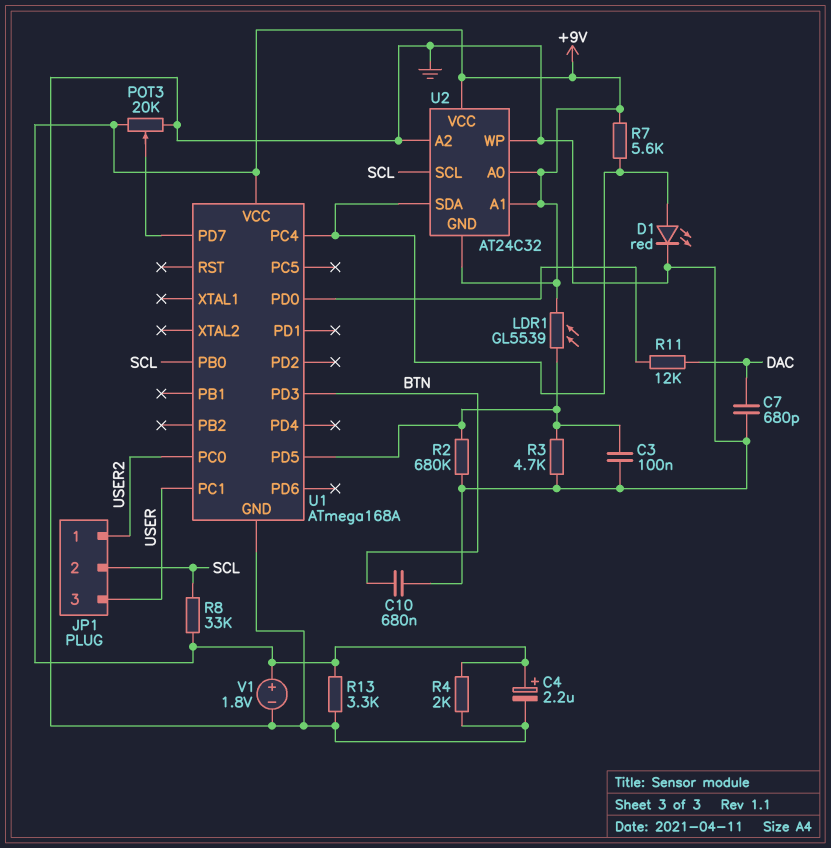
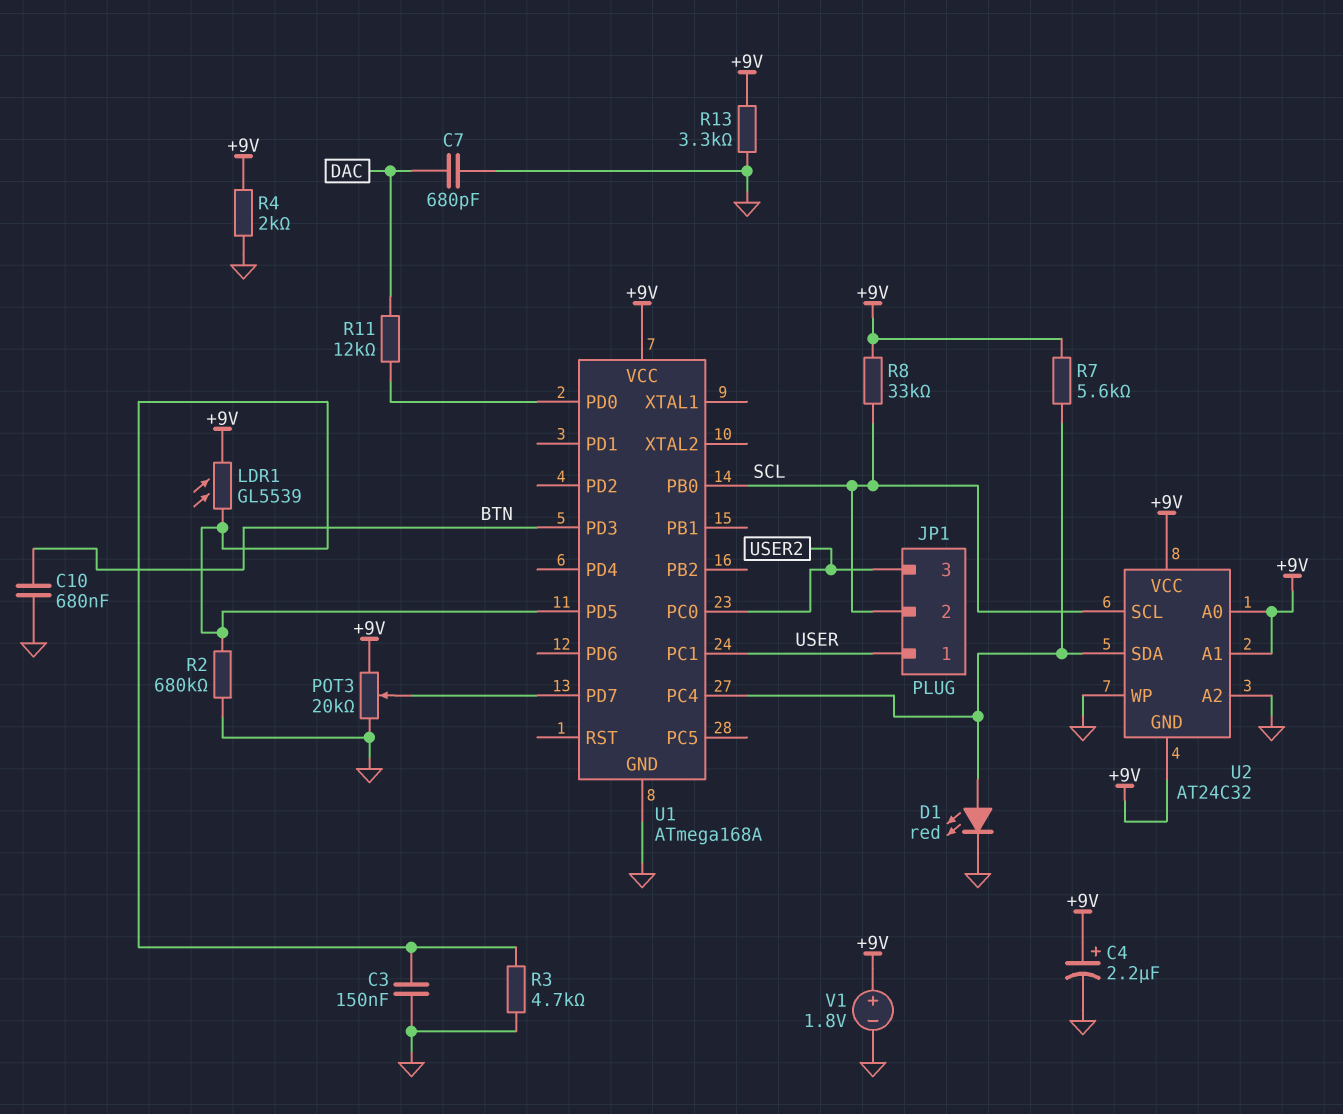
C3: 100nF (GND, U1/PD5) -> 150nF (GND, U1/PD5)
JP1 pin 1: USER2 -> USER
JP1 pin 3: USER -> USER2

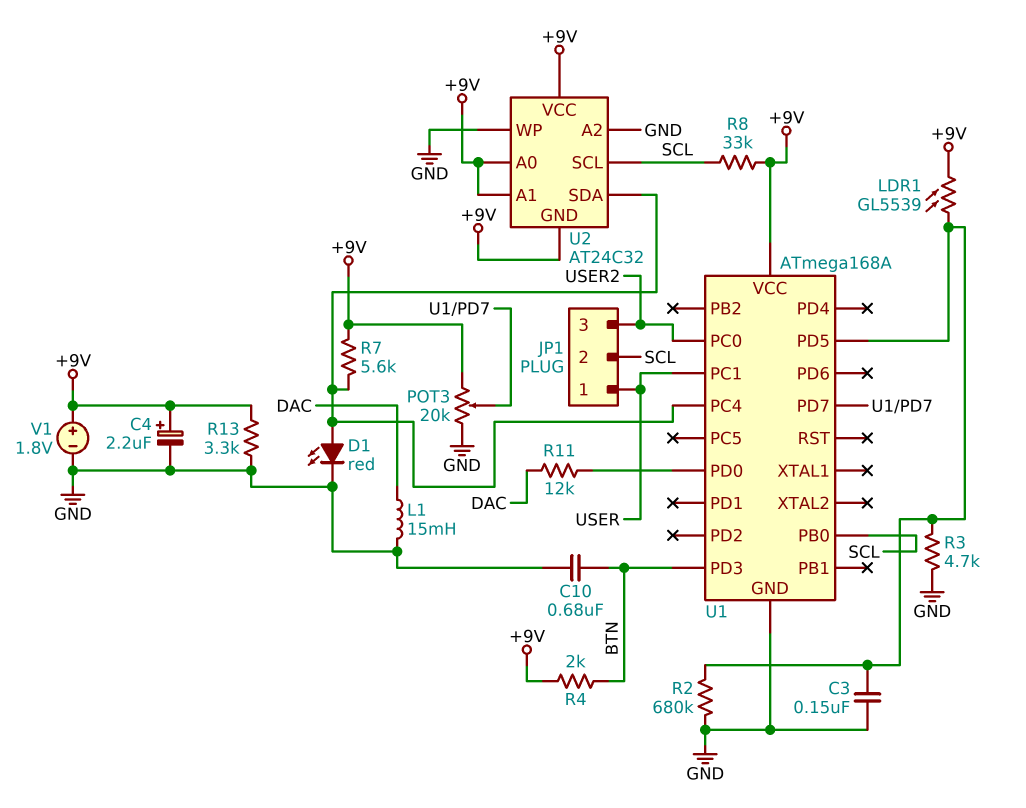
C7: 680pF (DAC, GND) -> none
L1: none -> 15mH (DAC, GND)
R4: 2k (+9V, GND) -> 2k (+9V, BTN)

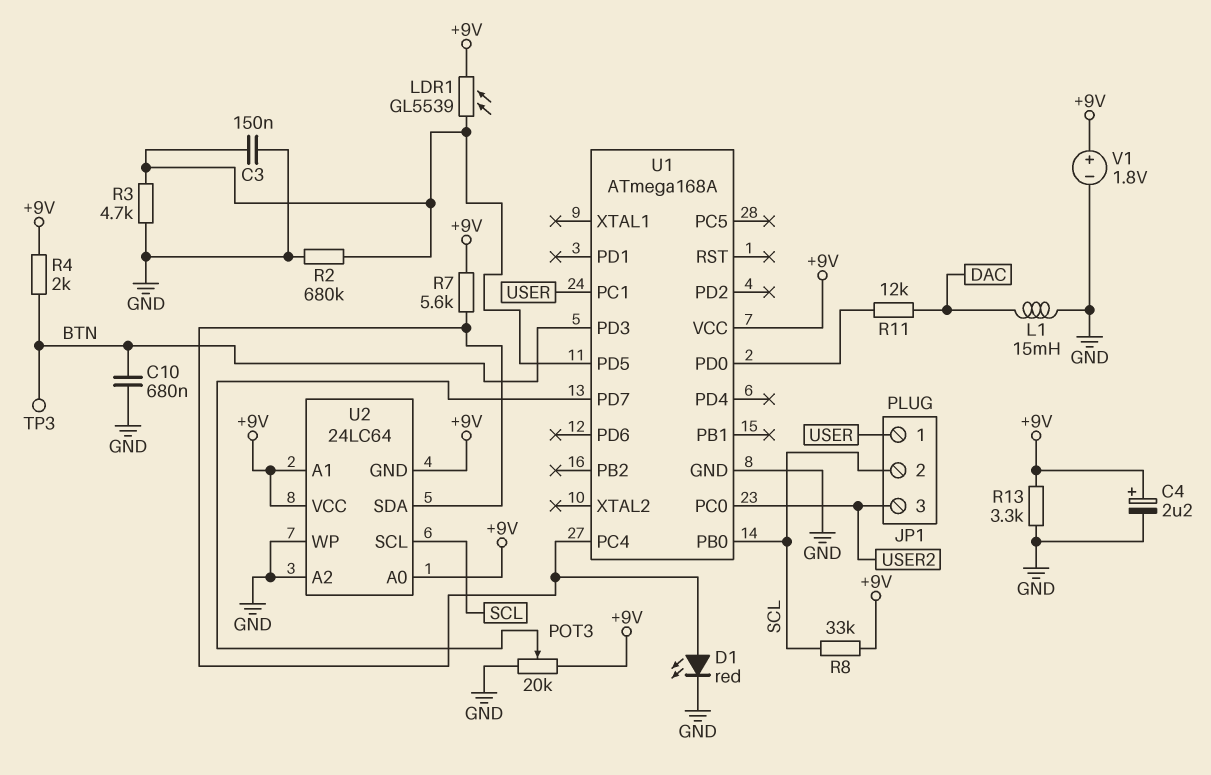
TP3: none -> test point (BTN)
U2: AT24C32 -> 24LC64

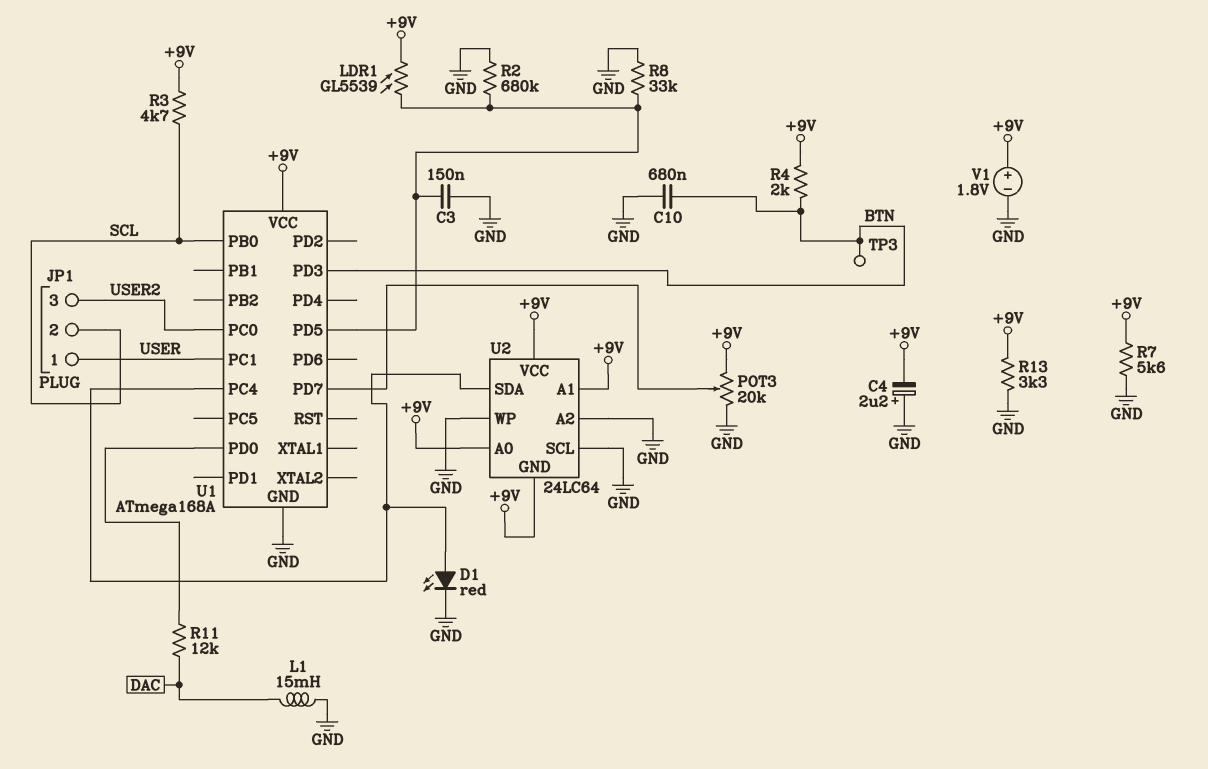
C4: 2.2uF (plus +9V, minus GND) -> 2.2uF (plus GND, minus +9V)
R3: 4.7k (GND, U1/PD5) -> 4.7k (+9V, SCL)
R7: 5.6k (+9V, U1/PC4) -> 5.6k (+9V, GND)
R8: 33k (+9V, SCL) -> 33k (GND, U1/PD5)
U2 pin SCL: SCL -> GND

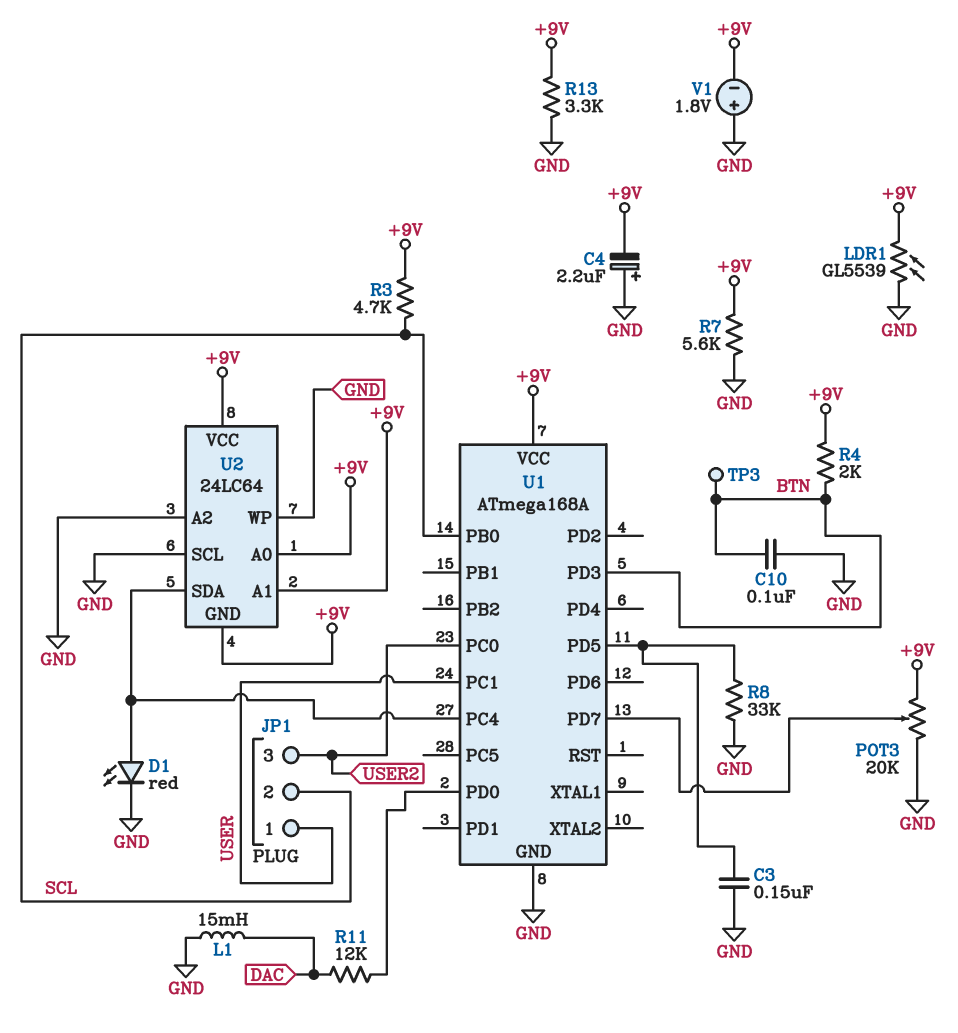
C10: 680nF (BTN, GND) -> 100nF (BTN, GND)
LDR1: GL5539 (+9V, U1/PD5) -> GL5539 (+9V, GND)
R2: 680k (GND, U1/PD5) -> none
V1: 1.8V (plus +9V, minus GND) -> 1.8V (plus GND, minus +9V)

